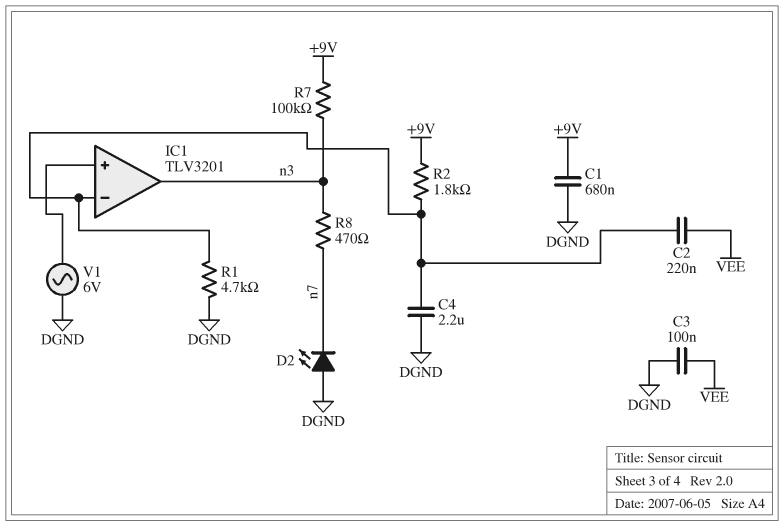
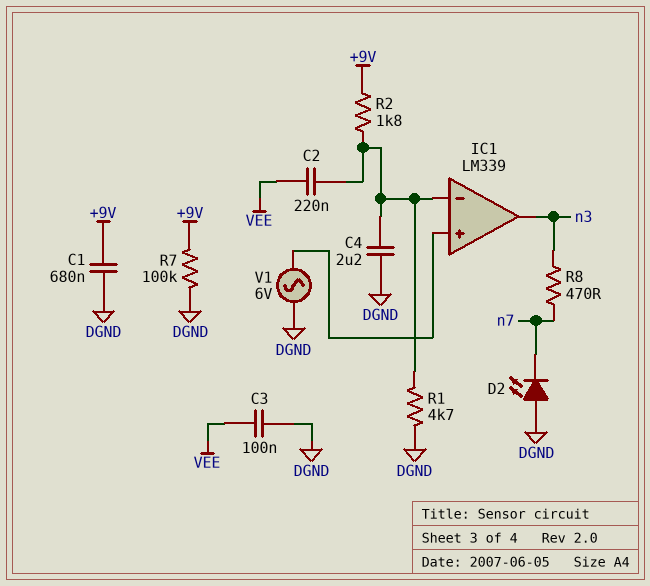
IC1: TLV3201 -> LM339
R7: 100k (+9V, n3) -> 100k (+9V, DGND)

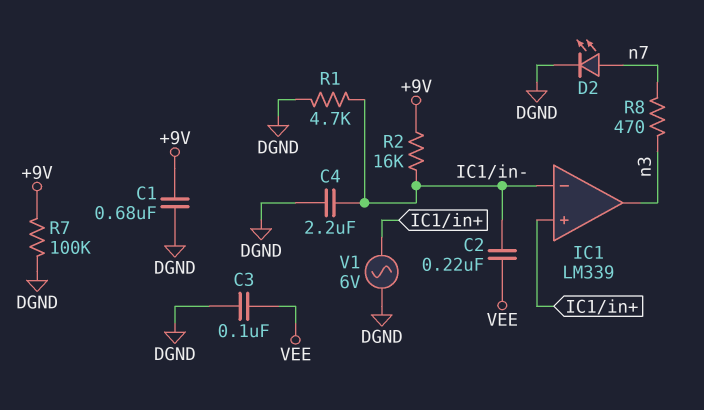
D2: LED (A DGND, K n7) -> LED (A n7, K DGND)
R2: 1.8k (+9V, IC1/in-) -> 16k (+9V, IC1/in-)

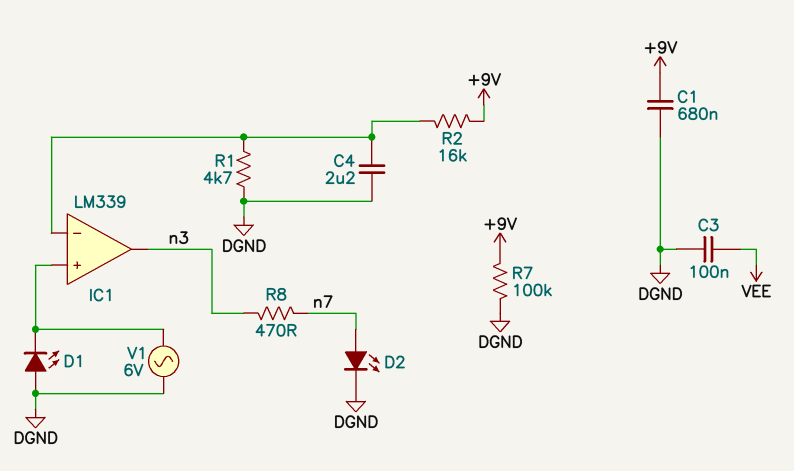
C2: 220nF (IC1/in-, VEE) -> none
D1: none -> LED (A DGND, K IC1/in+)

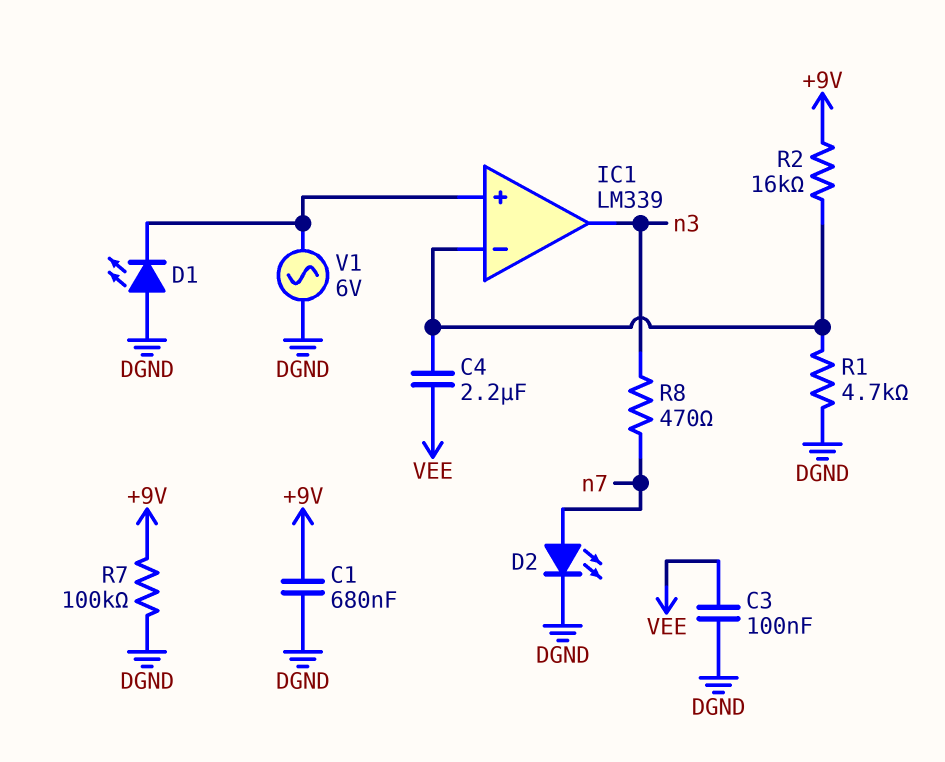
C4: 2.2uF (DGND, IC1/in-) -> 2.2uF (IC1/in-, VEE)

